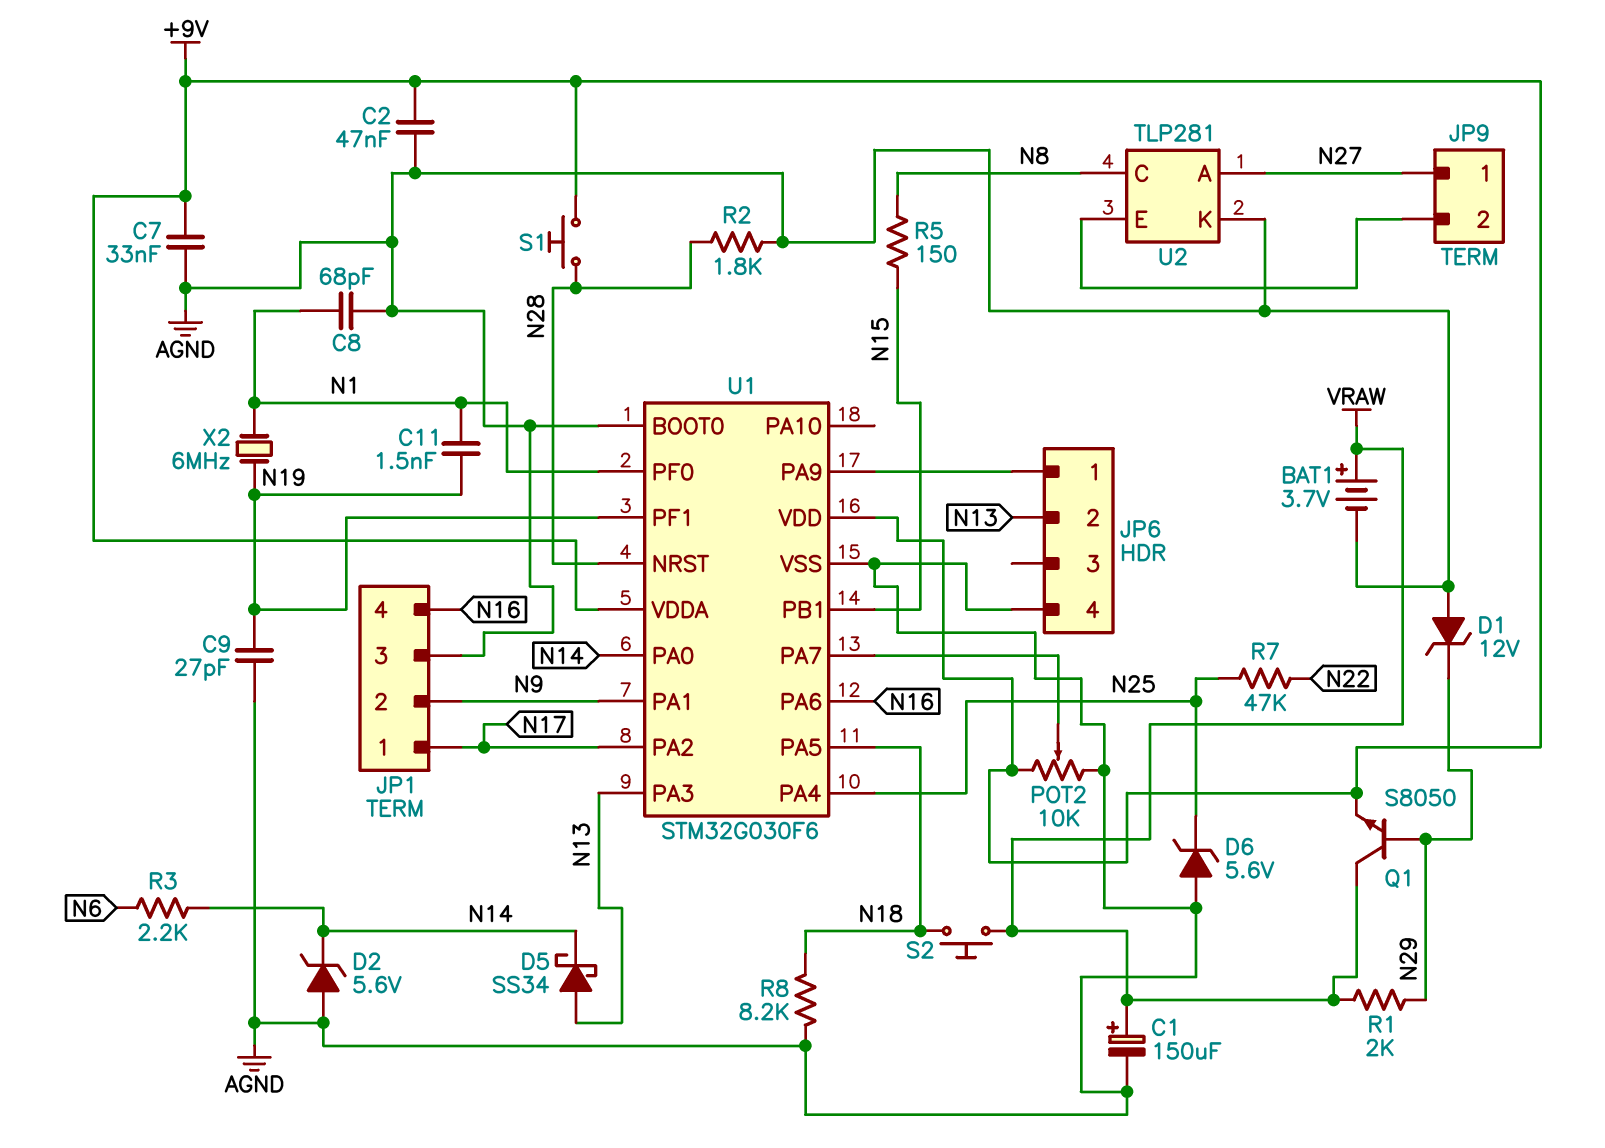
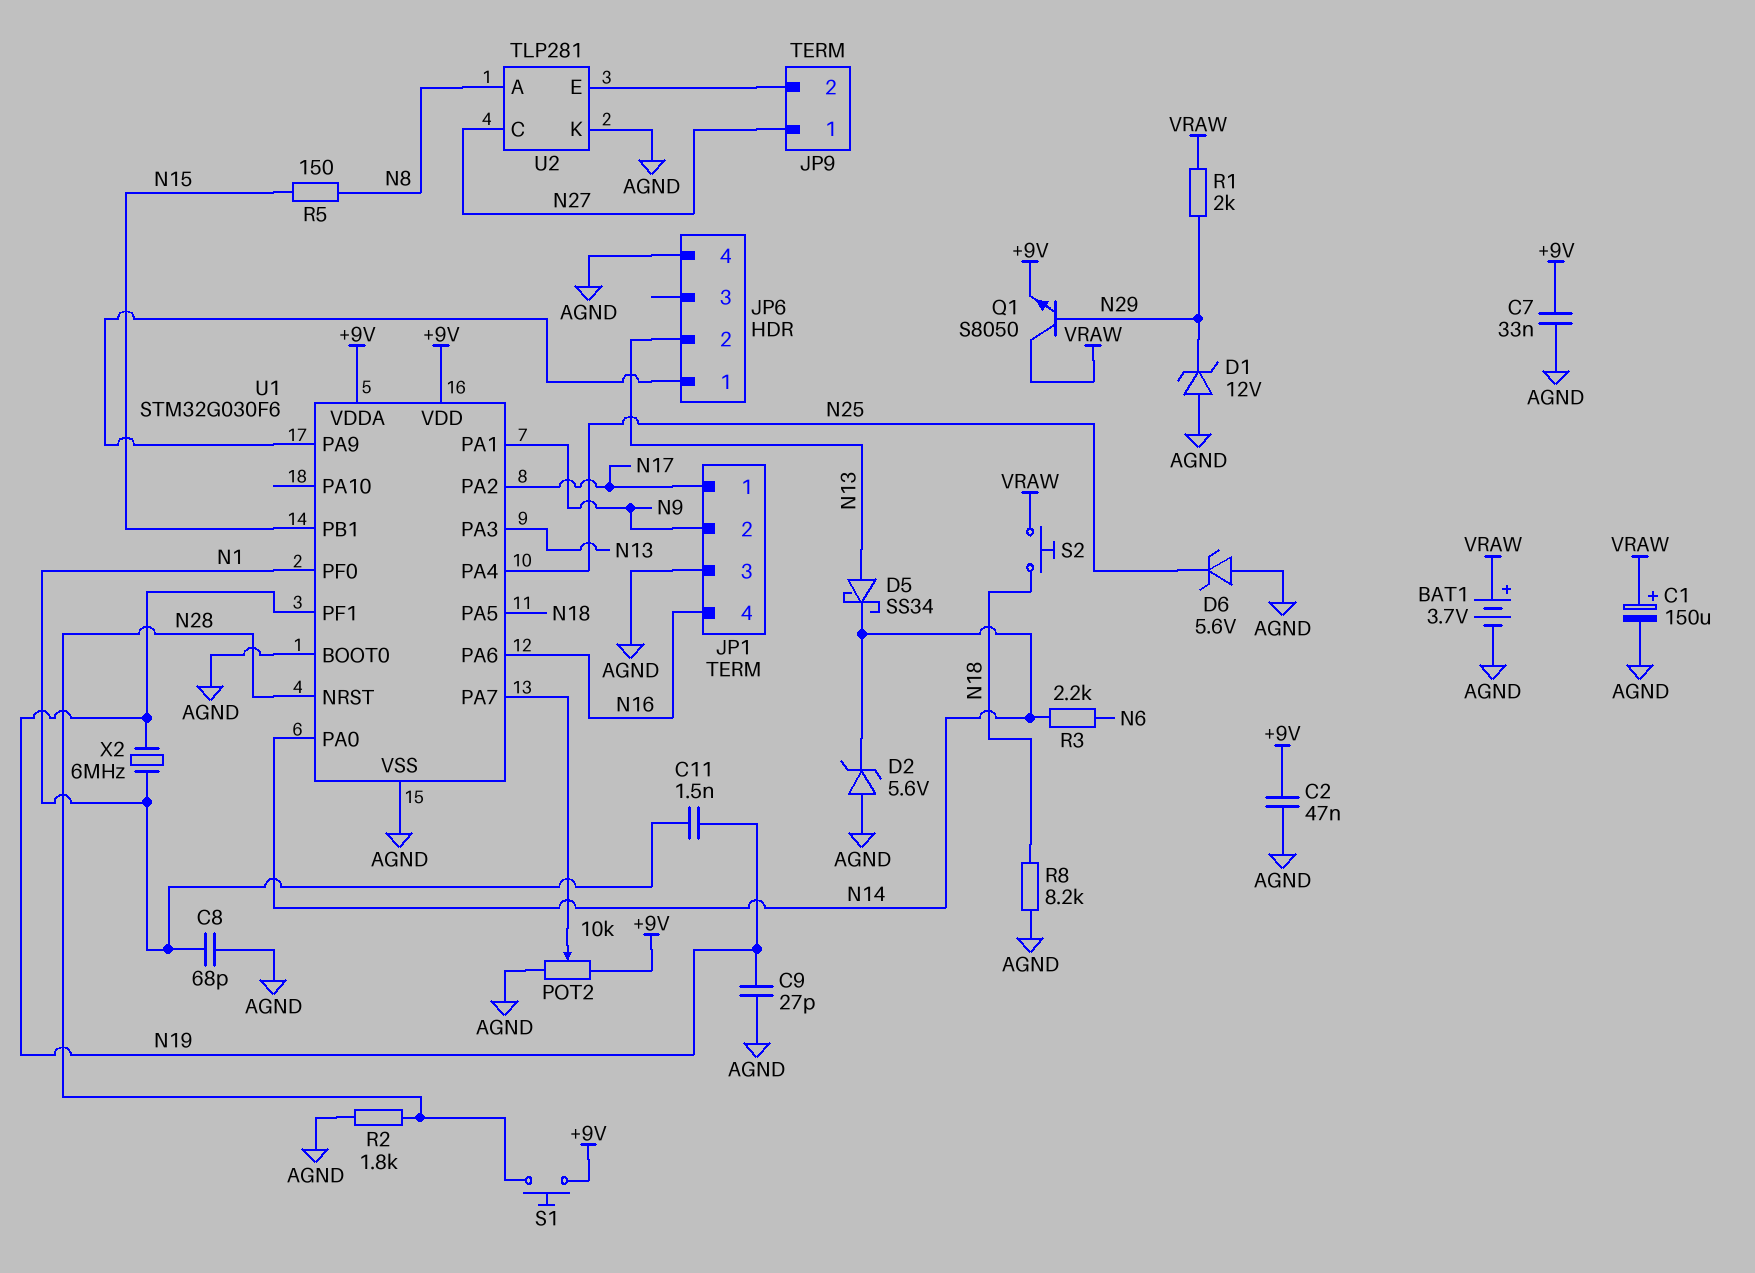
R7: 47k (N22, N25) -> none
U2 pin A: N27 -> N8
U2 pin C: N8 -> N27

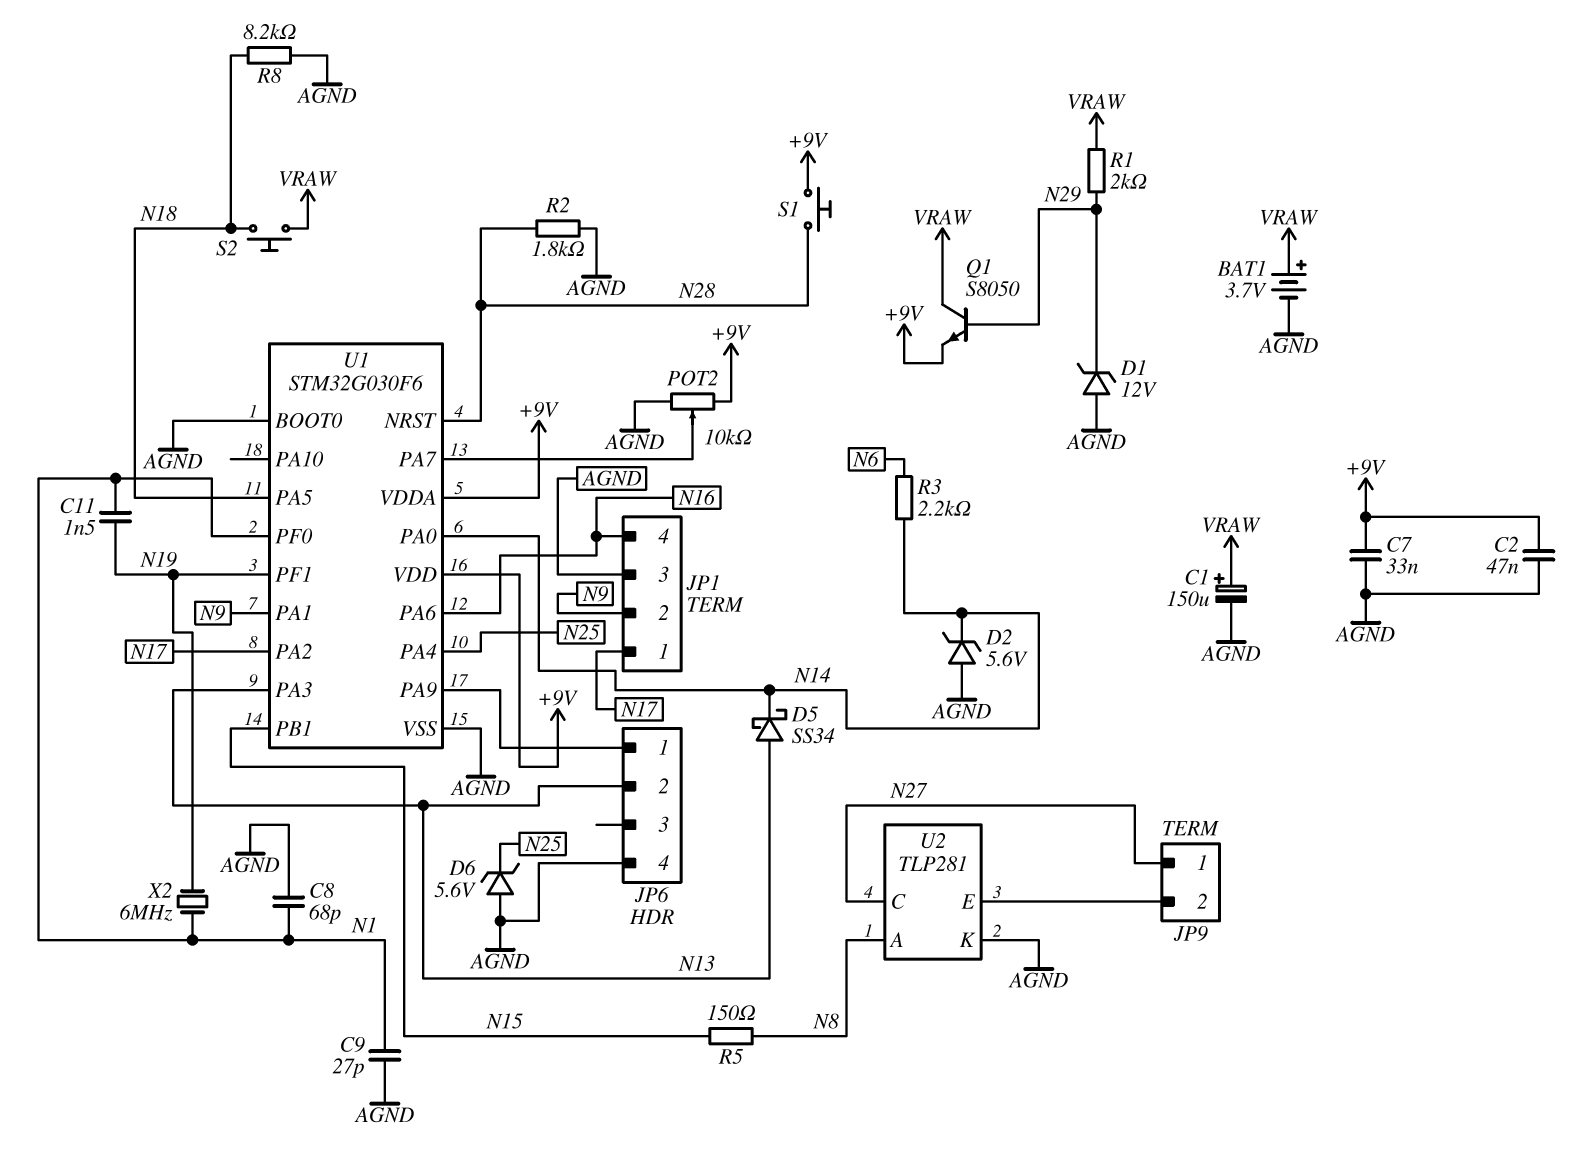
C9: 27pF (AGND, N19) -> 27pF (AGND, N1)

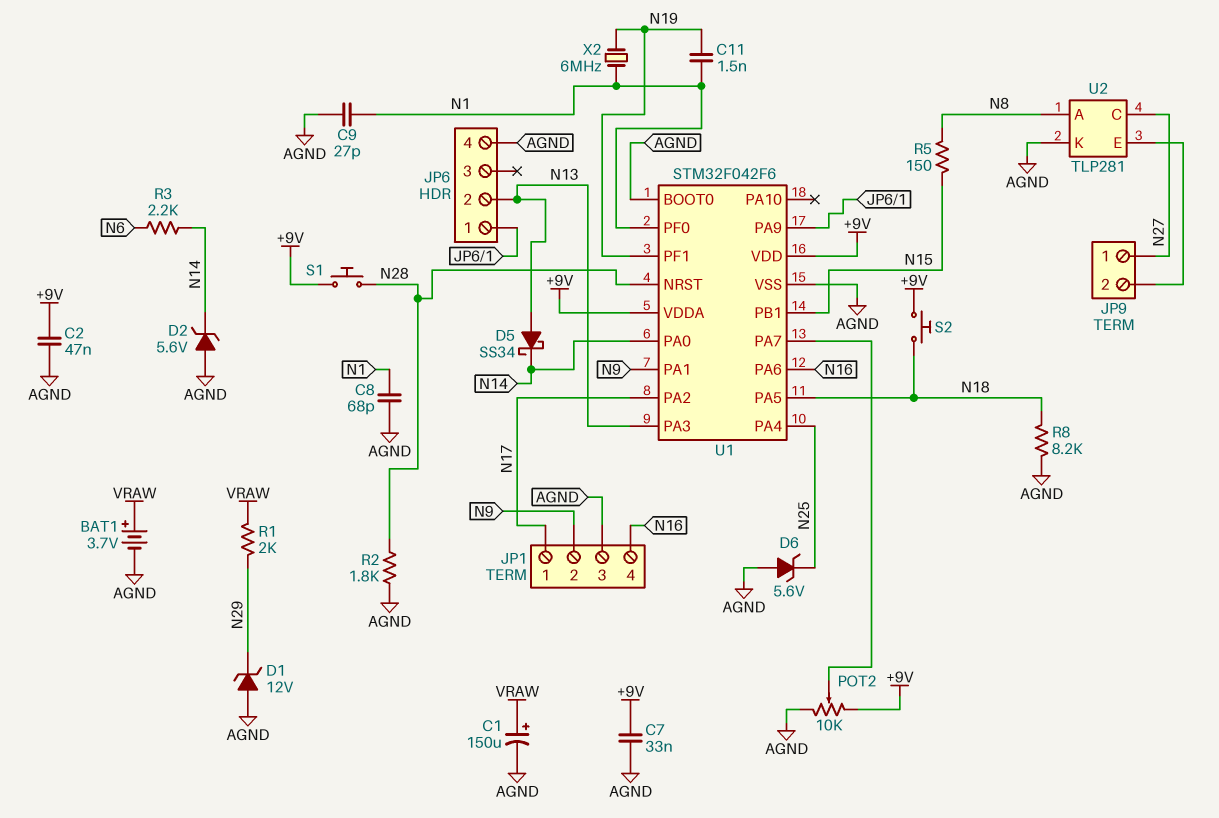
Q1: NPN S8050 (B N29, C VRAW, E +9V) -> none
S2: button (N18, VRAW) -> button (+9V, N18)
U1: STM32G030F6 -> STM32F042F6

